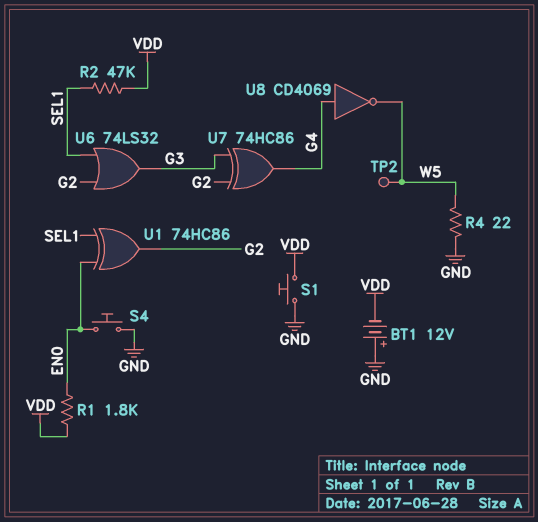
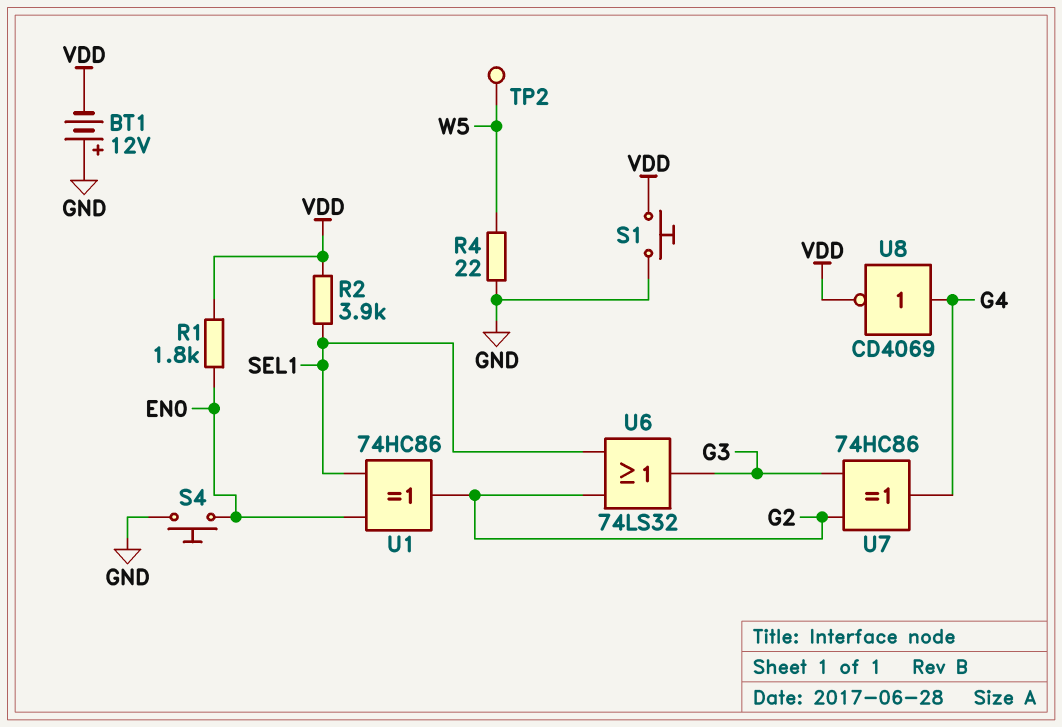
R2: 47k (SEL1, VDD) -> 3.9k (SEL1, VDD)
U8: NOT CD4069 (in G4, out W5) -> NOT CD4069 (in G4, out VDD)

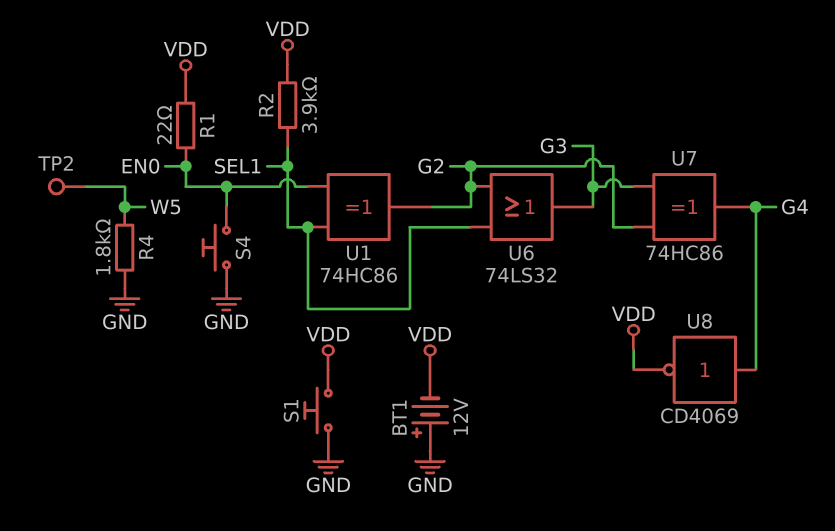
R1: 1.8k (EN0, VDD) -> 22 (EN0, VDD)
R4: 22 (GND, W5) -> 1.8k (GND, W5)

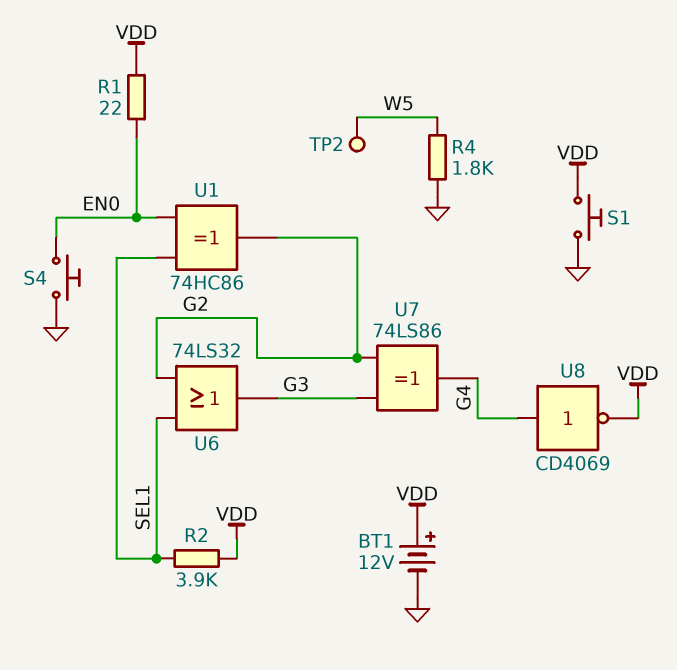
BT1: 12V (plus GND, minus VDD) -> 12V (plus VDD, minus GND)
U7: XOR 74HC86 (in G2, in G3, out G4) -> XOR 74LS86 (in G2, in G3, out G4)

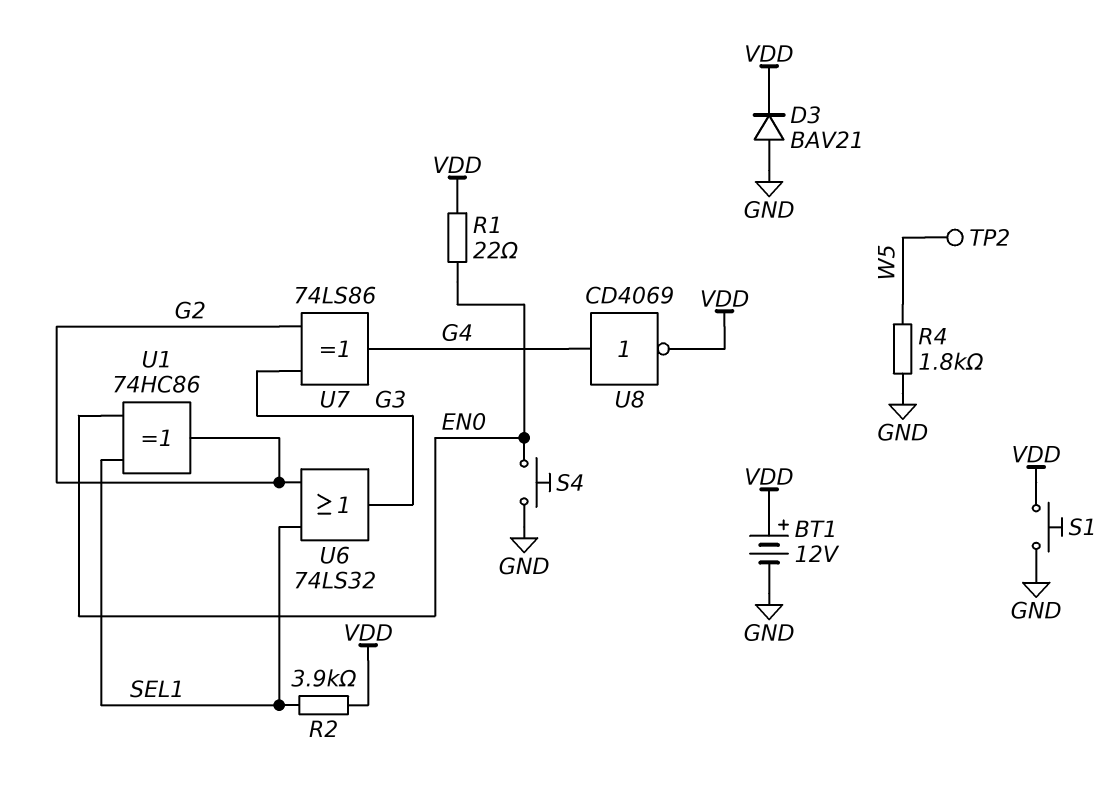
D3: none -> diode BAV21 (A GND, K VDD)

